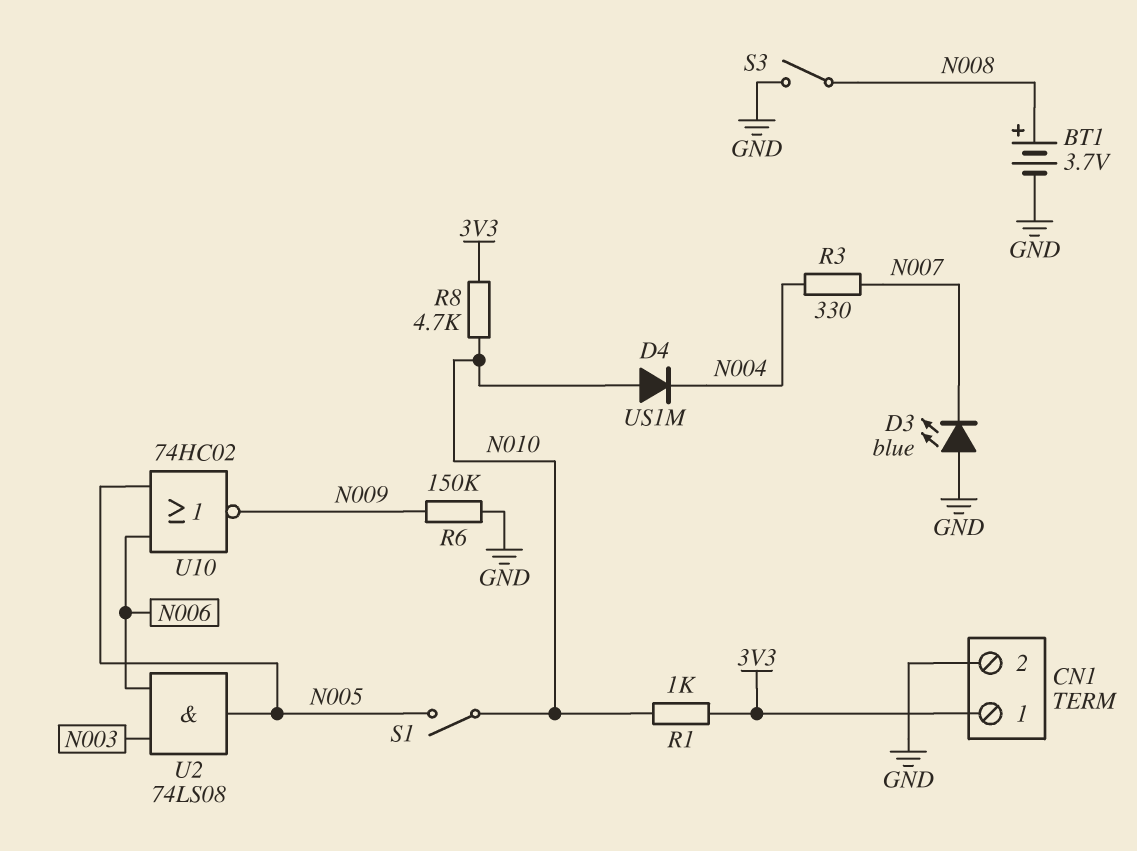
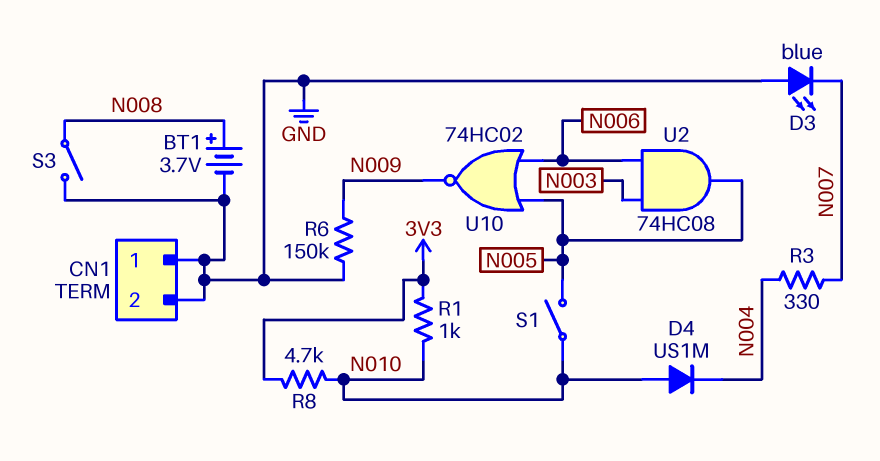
CN1 pin 1: 3V3 -> GND
U2: AND 74LS08 (in N003, in N006, out N005) -> AND 74HC08 (in N003, in N006, out N005)

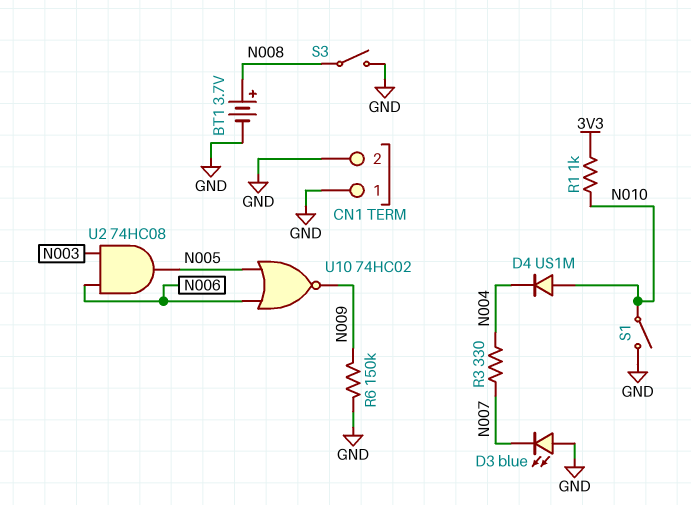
R8: 4.7k (3V3, N010) -> none
S1: switch (N005, N010) -> switch (GND, N010)

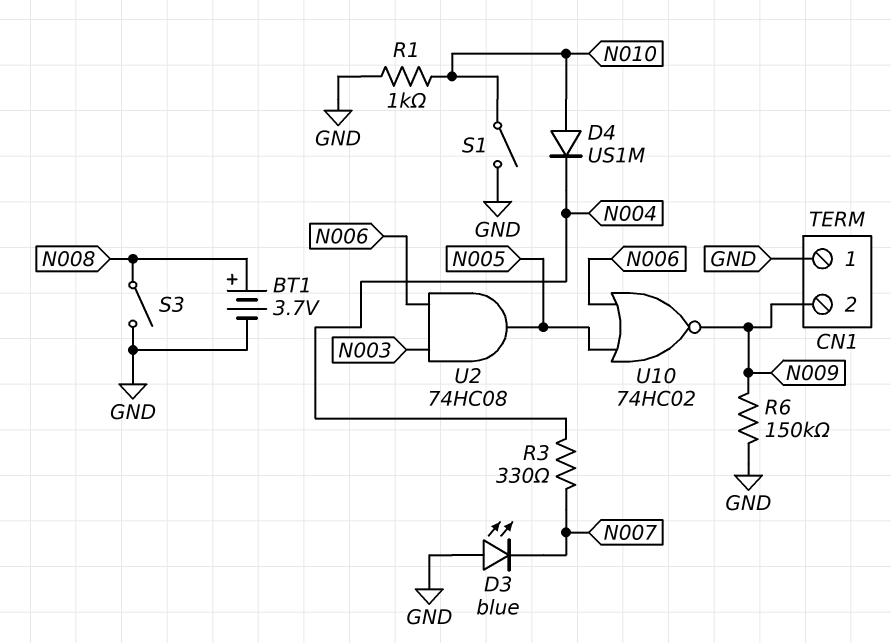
CN1 pin 2: GND -> N009
R1: 1k (3V3, N010) -> 1k (GND, N010)

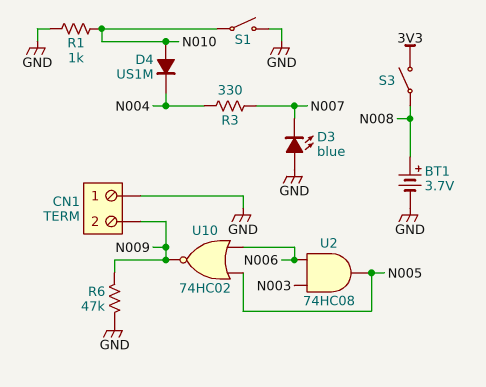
R6: 150k (GND, N009) -> 47k (GND, N009)
S3: switch (GND, N008) -> switch (3V3, N008)

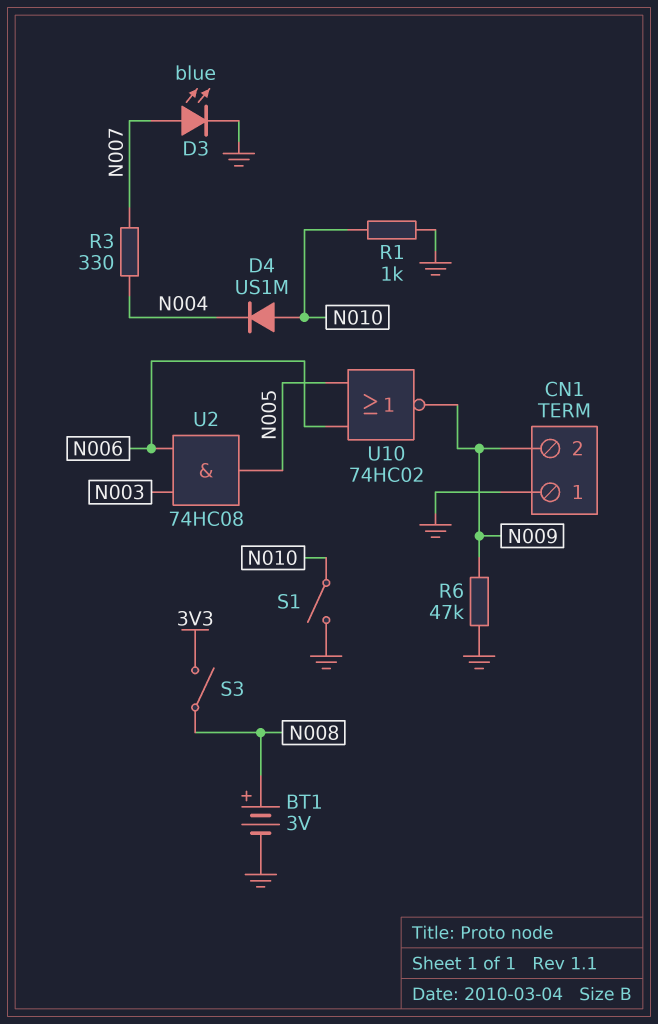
BT1: 3.7V (plus N008, minus GND) -> 3V (plus N008, minus GND)
D3: LED blue (A GND, K N007) -> LED blue (A N007, K GND)

